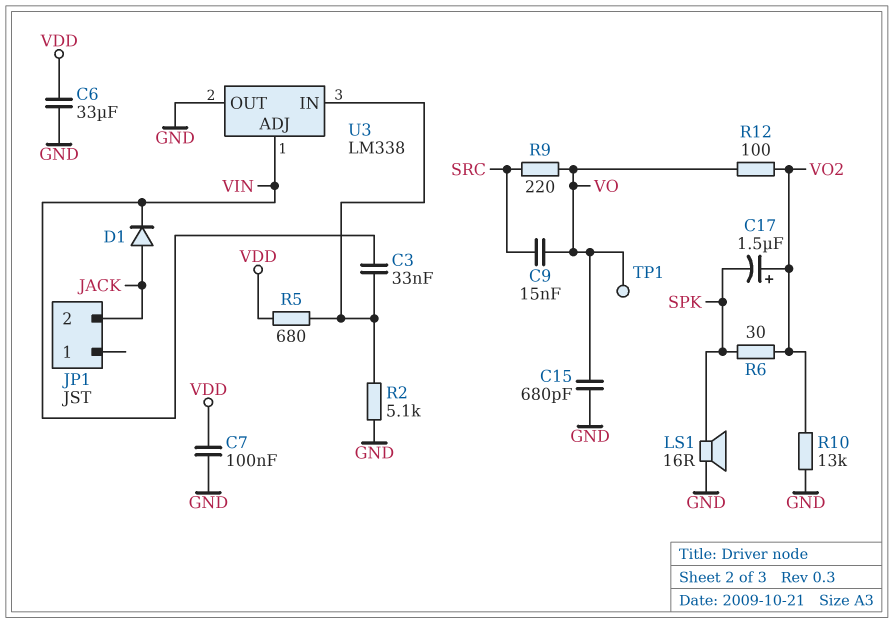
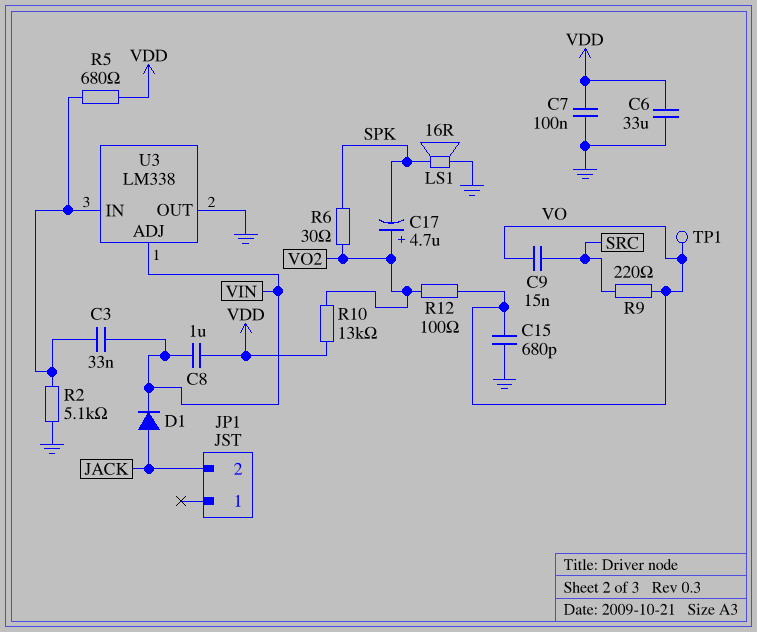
C8: none -> 1uF (VDD, VIN)
C17: 1.5uF (plus VO2, minus SPK) -> 4.7uF (plus VO2, minus SPK)
R10: 13k (GND, VO2) -> 13k (VDD, VO2)

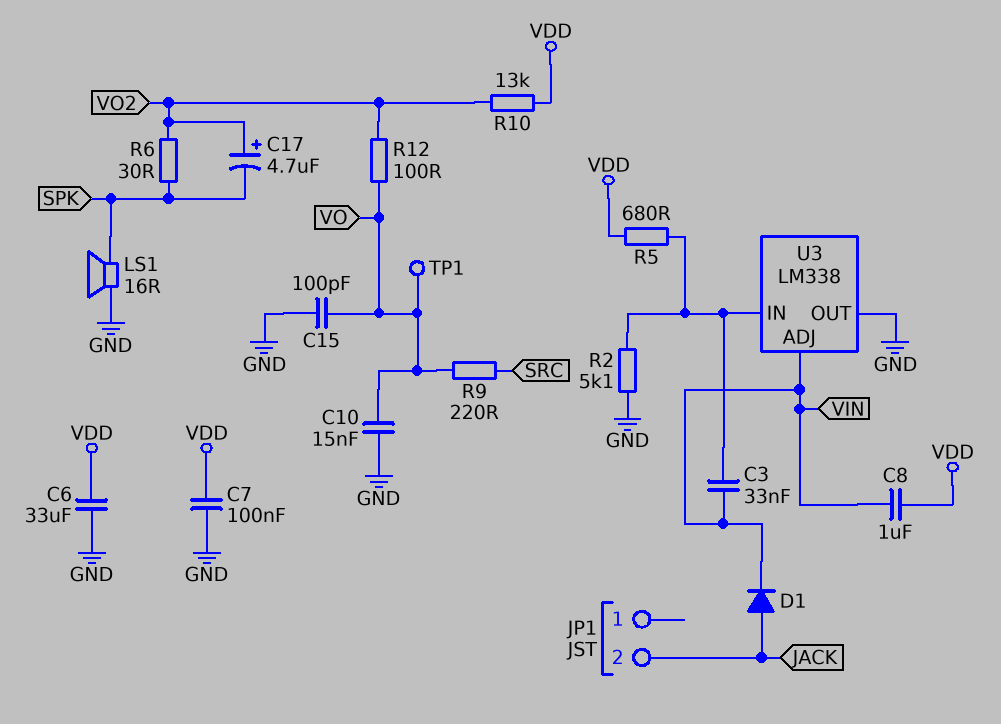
C9: 15nF (SRC, VO) -> none
C10: none -> 15nF (GND, VO)
C15: 680pF (GND, VO) -> 100pF (GND, VO)

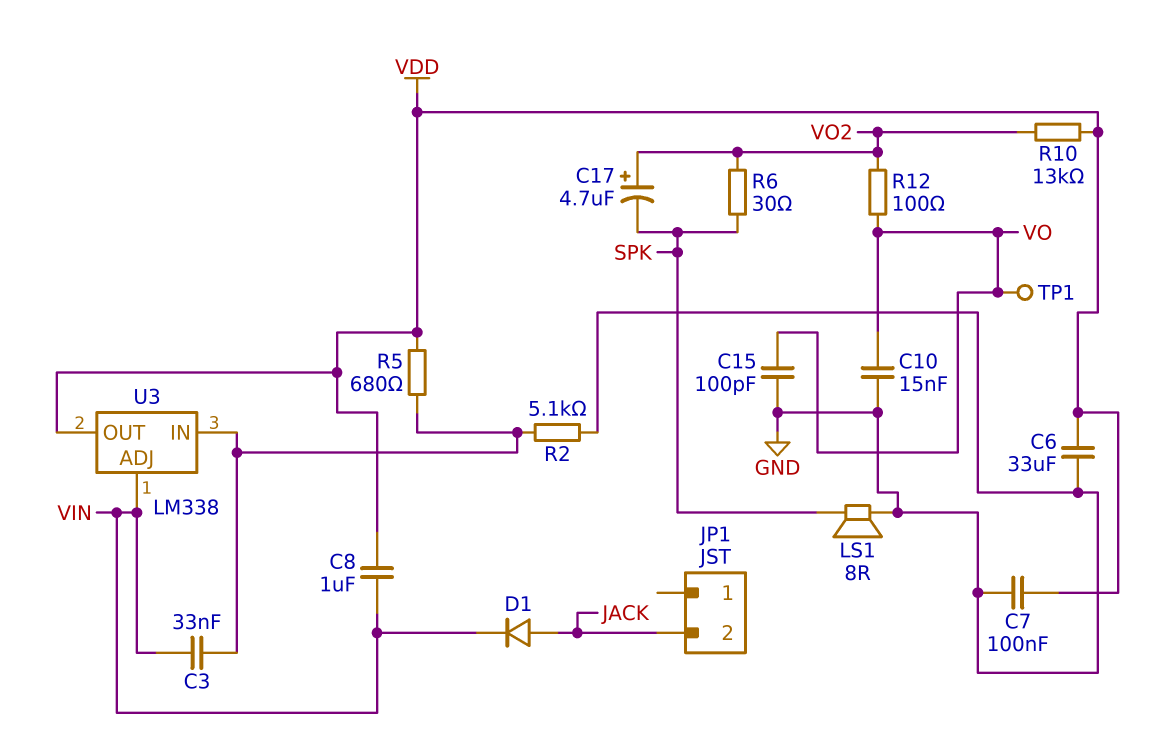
LS1: speaker 16R (GND, SPK) -> speaker 8R (GND, SPK)
R9: 220 (SRC, VO) -> none
U3 pin OUT: GND -> VDD

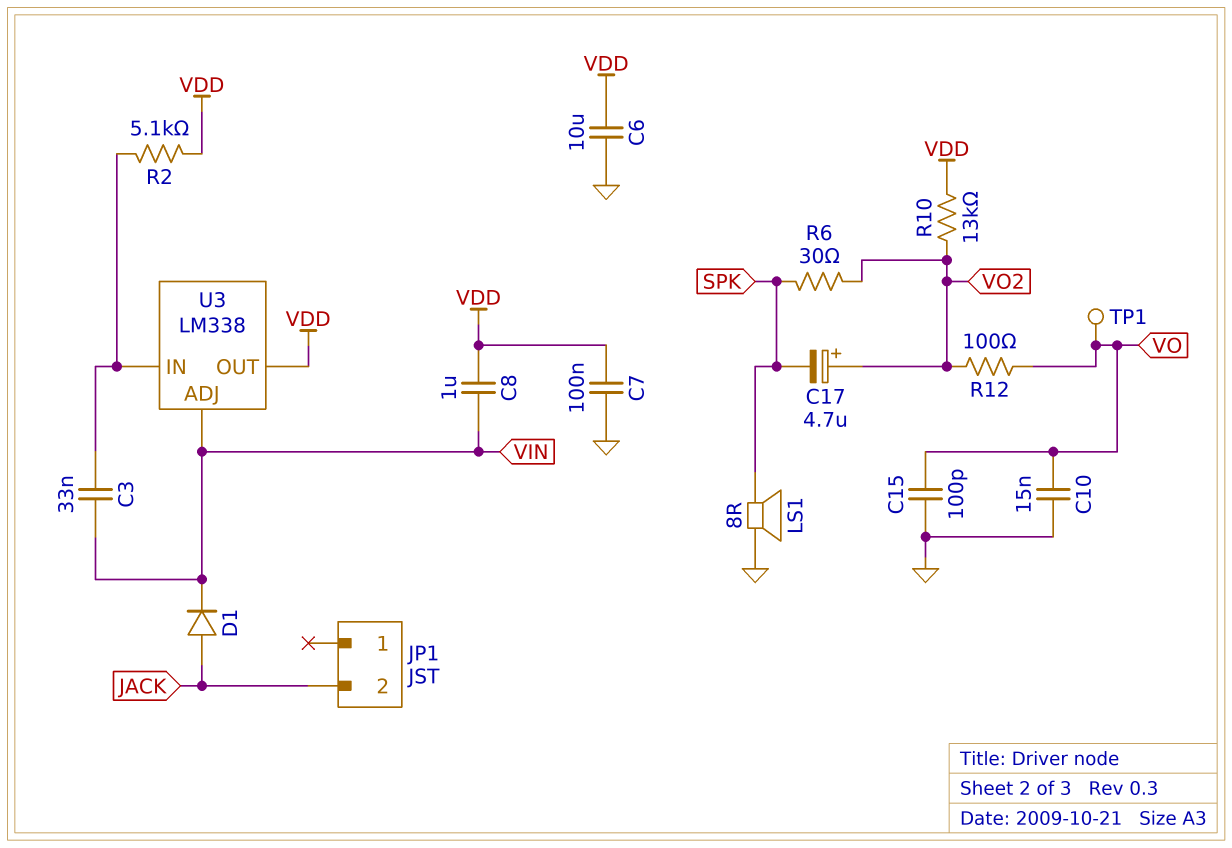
C6: 33uF (GND, VDD) -> 10uF (GND, VDD)
R2: 5.1k (GND, U3/IN) -> 5.1k (U3/IN, VDD)
R5: 680 (U3/IN, VDD) -> none

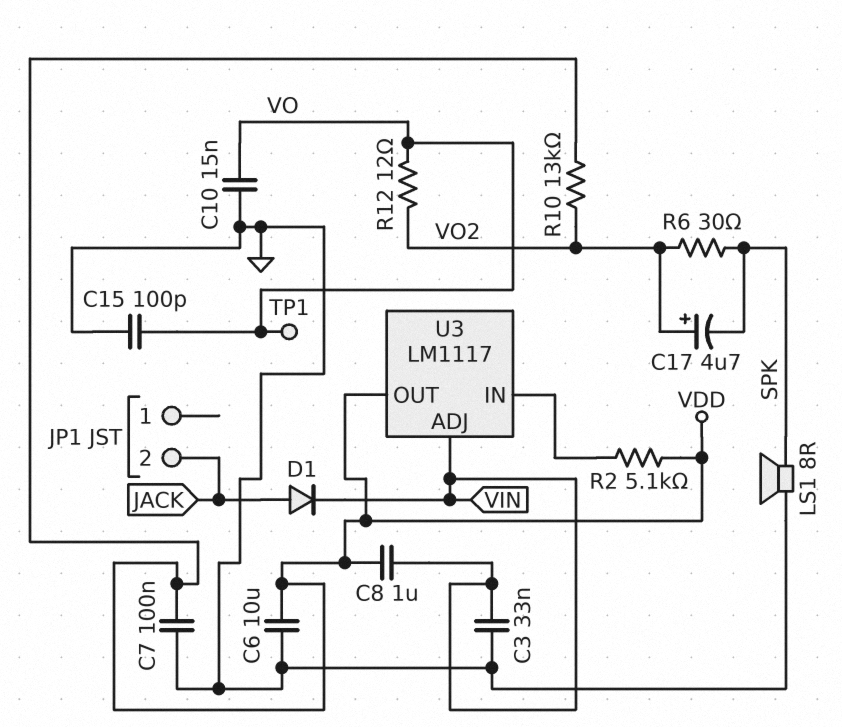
C3: 33nF (U3/IN, VIN) -> 33nF (GND, VIN)
R12: 100 (VO, VO2) -> 12 (VO, VO2)
U3: LM338 -> LM1117

